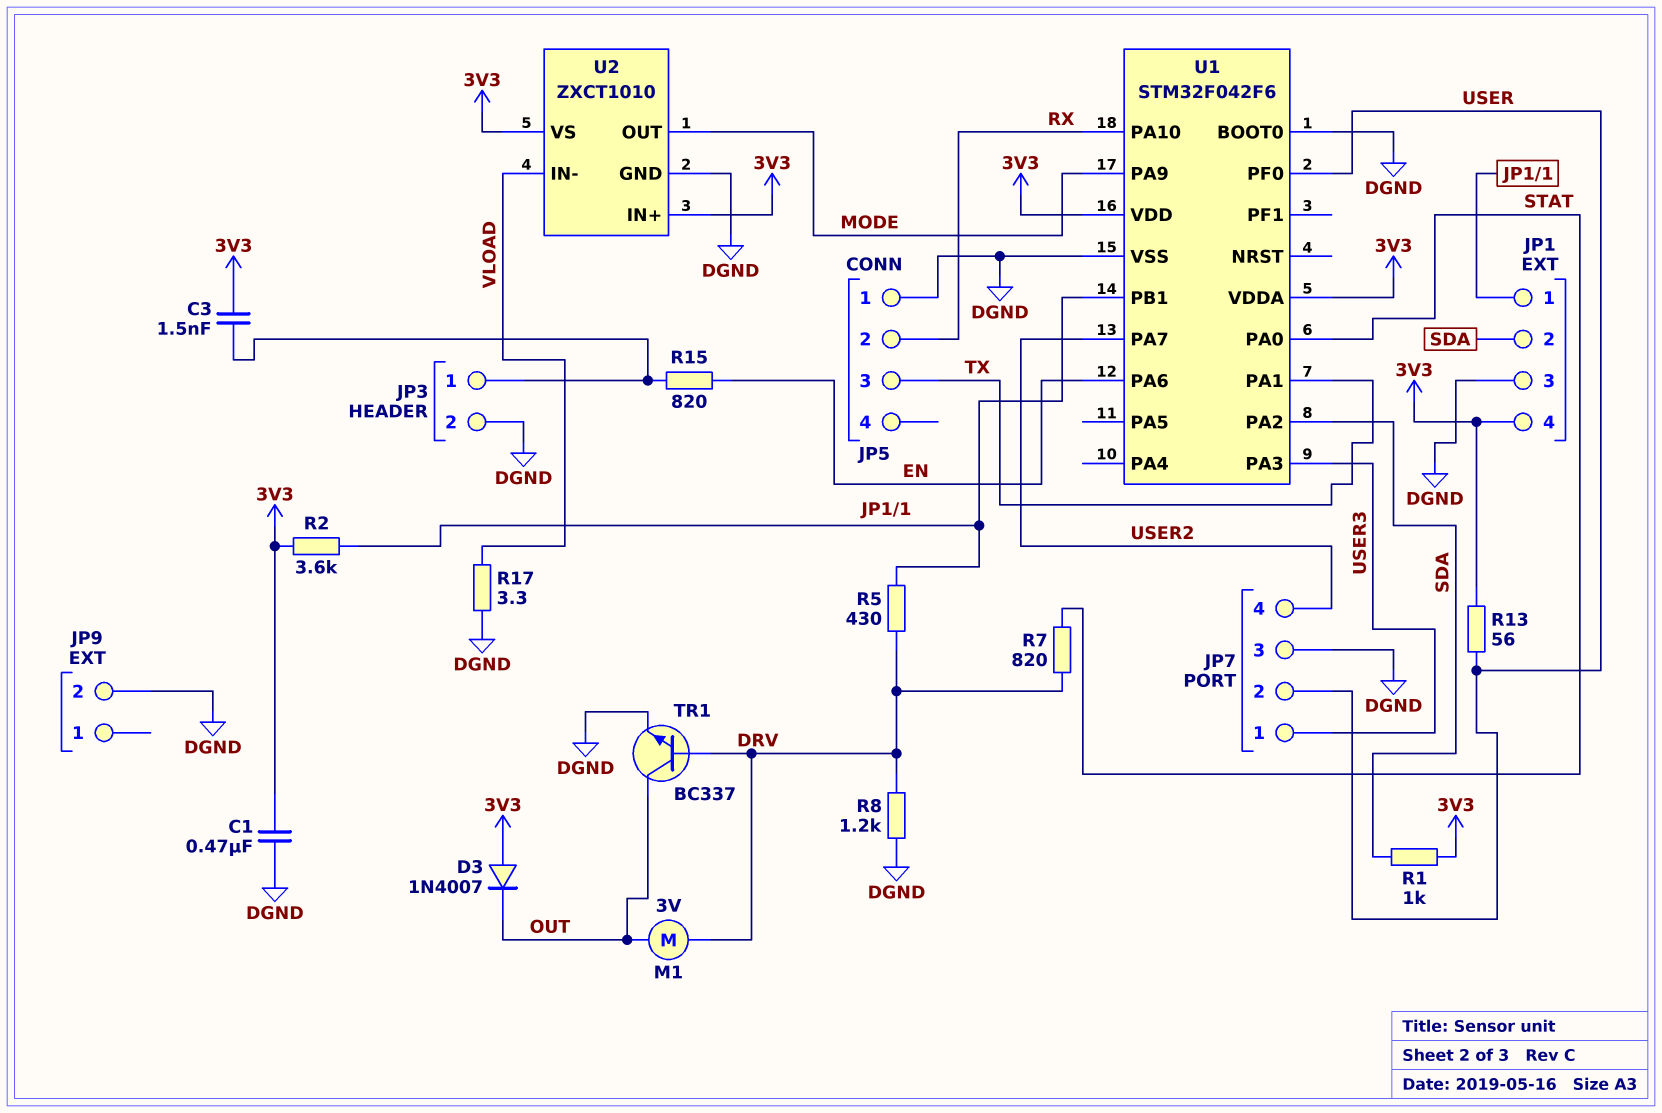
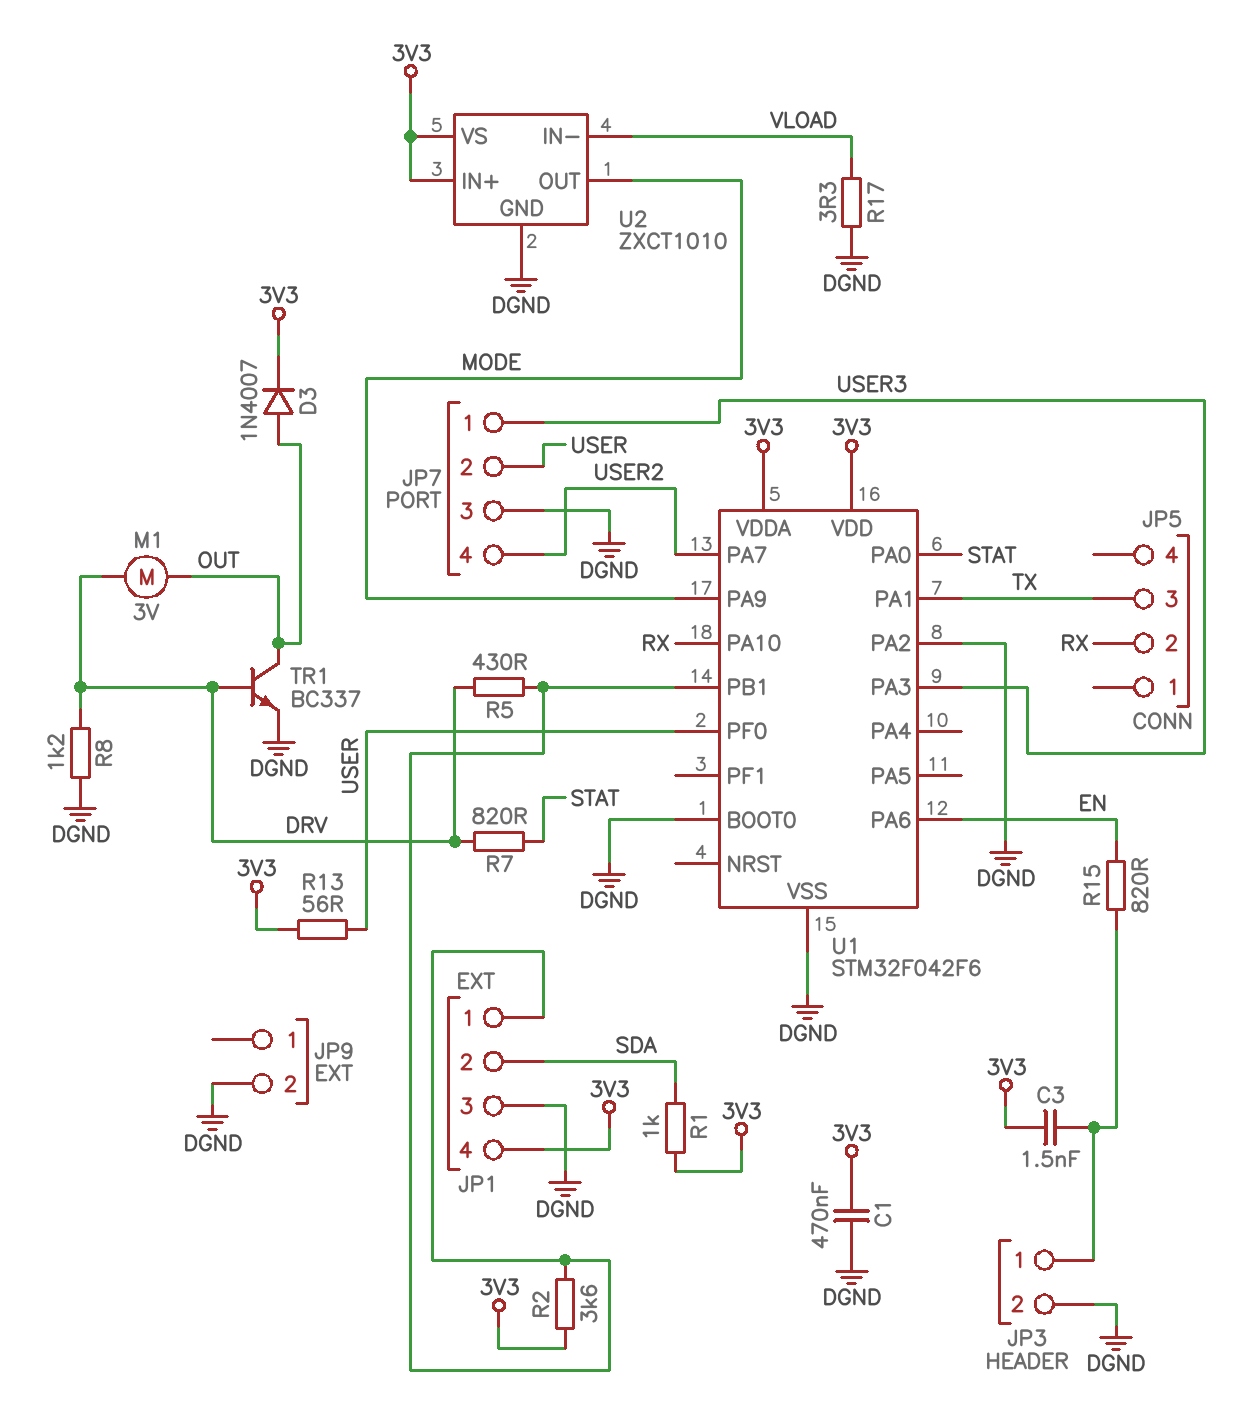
D3: diode 1N4007 (A 3V3, K OUT) -> diode 1N4007 (A OUT, K 3V3)
JP5 pin 1: DGND -> none
U1 pin PA2: SDA -> DGND

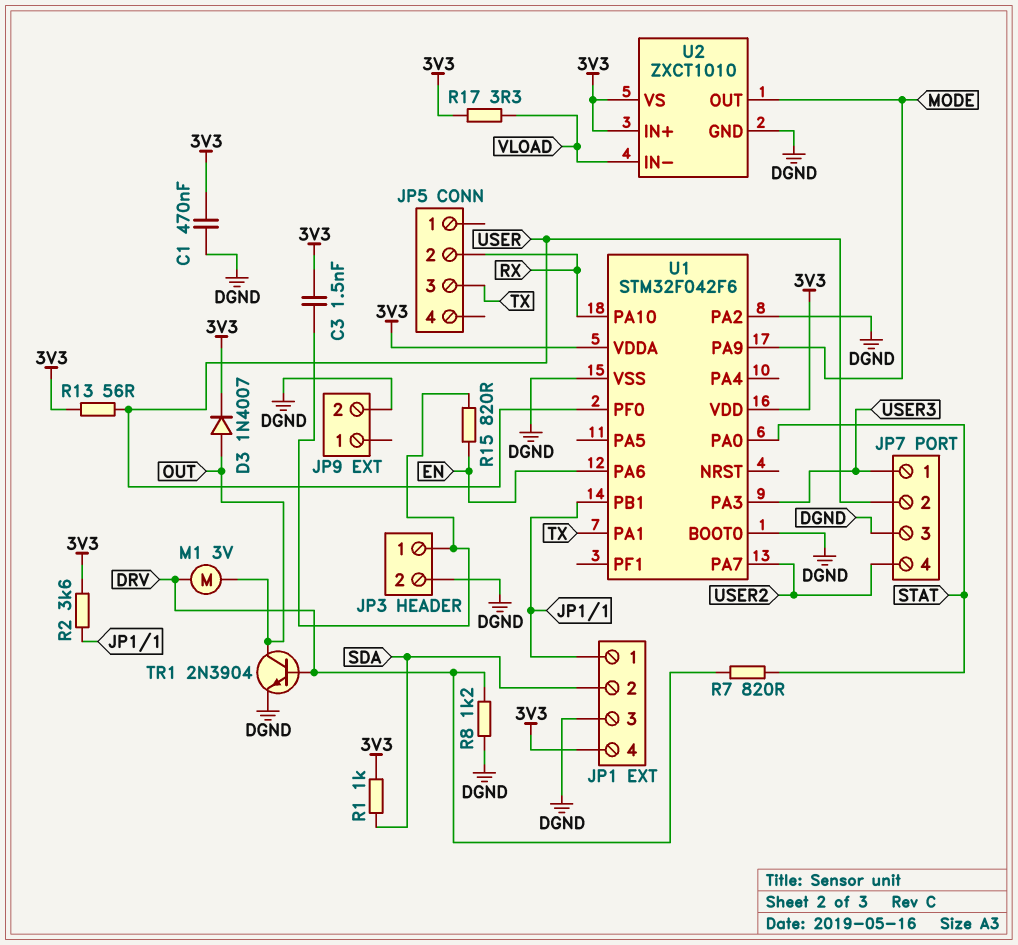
R5: 430 (DRV, JP1/1) -> none
R17: 3.3 (DGND, VLOAD) -> 3.3 (3V3, VLOAD)
TR1: NPN BC337 (B DRV, C OUT, E DGND) -> NPN 2N3904 (B DRV, C OUT, E DGND)

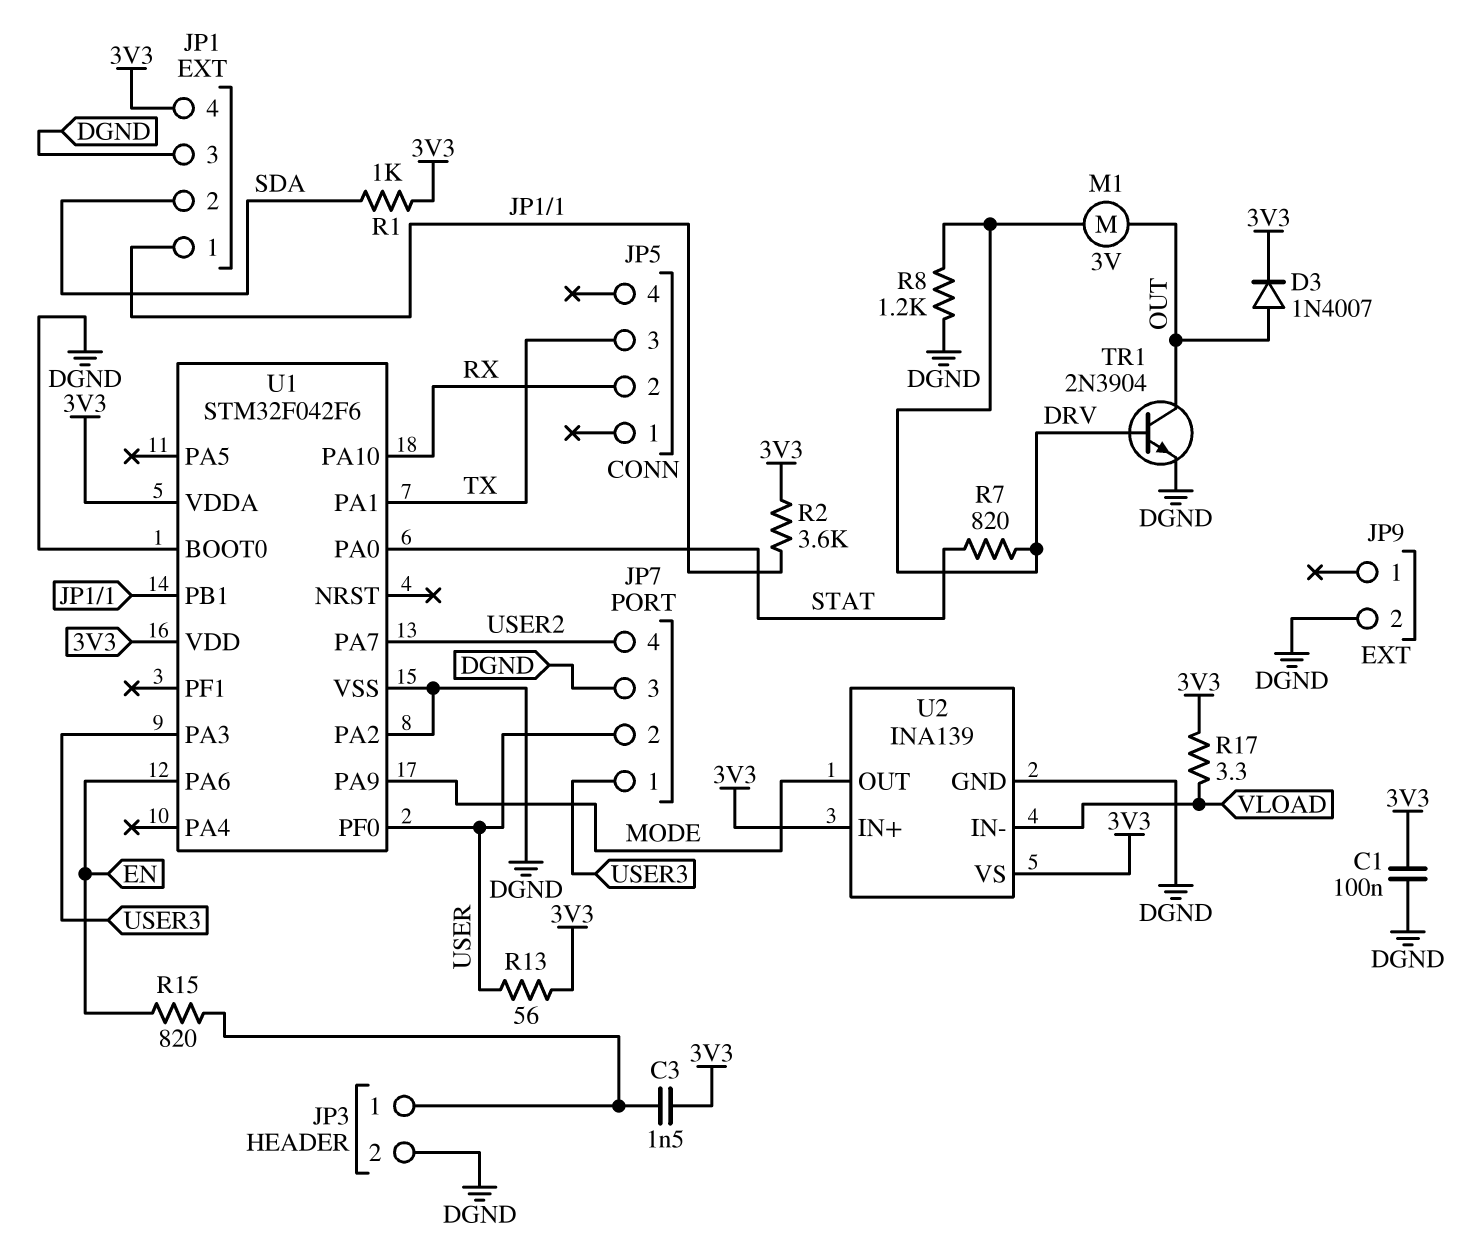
C1: 470nF (3V3, DGND) -> 100nF (3V3, DGND)
U2: ZXCT1010 -> INA139

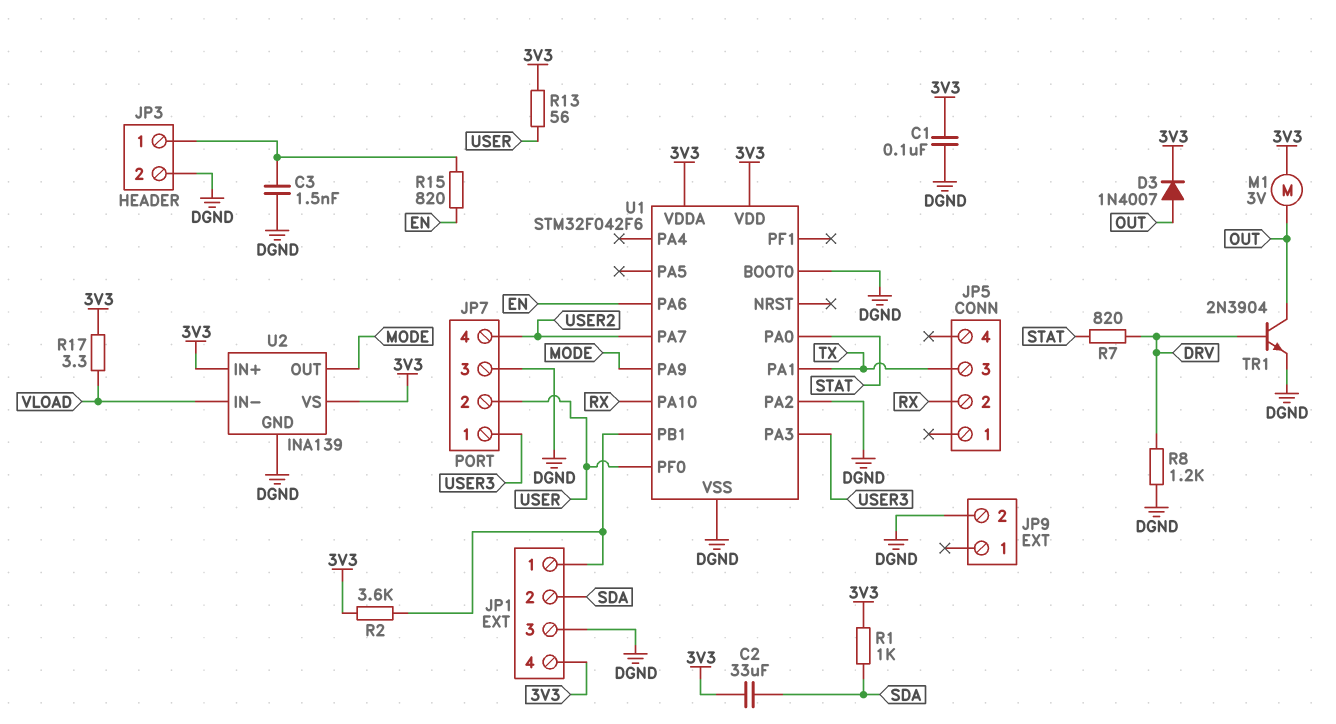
C2: none -> 33uF (3V3, SDA)
C3: 1.5nF (3V3, JP3/1) -> 1.5nF (DGND, JP3/1)
M1: motor 3V (DRV, OUT) -> motor 3V (3V3, OUT)

